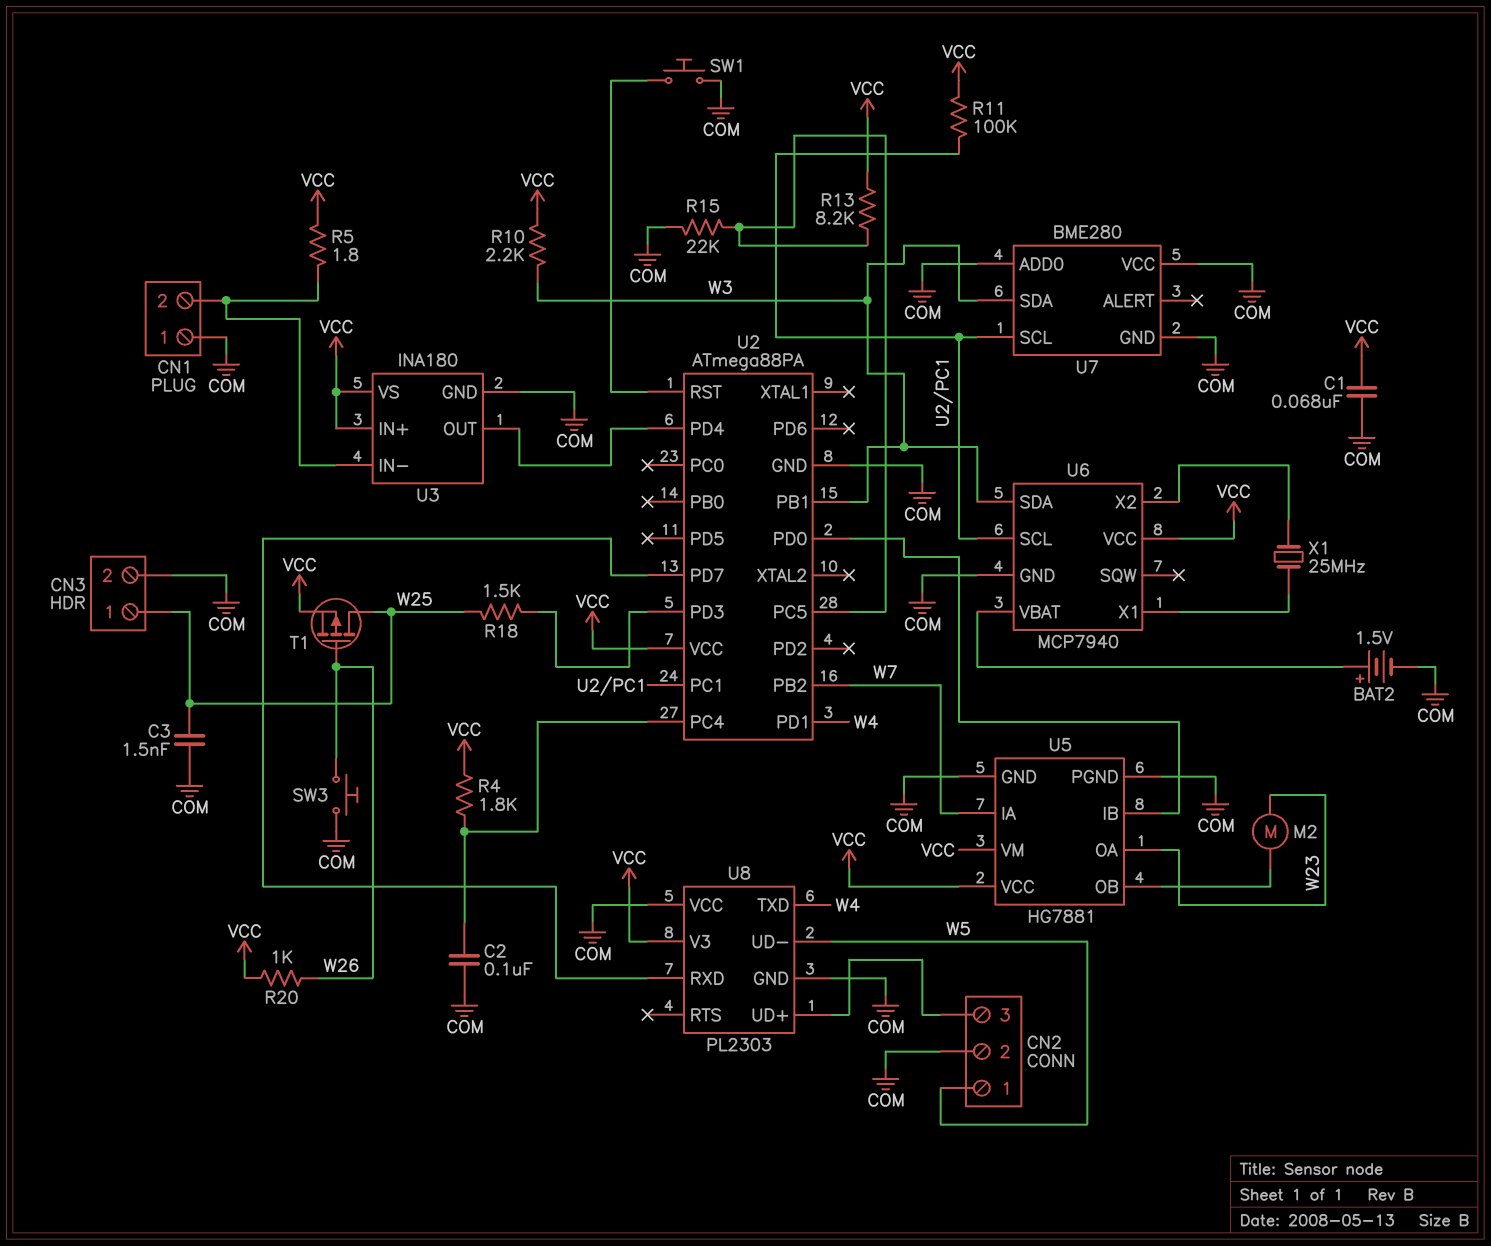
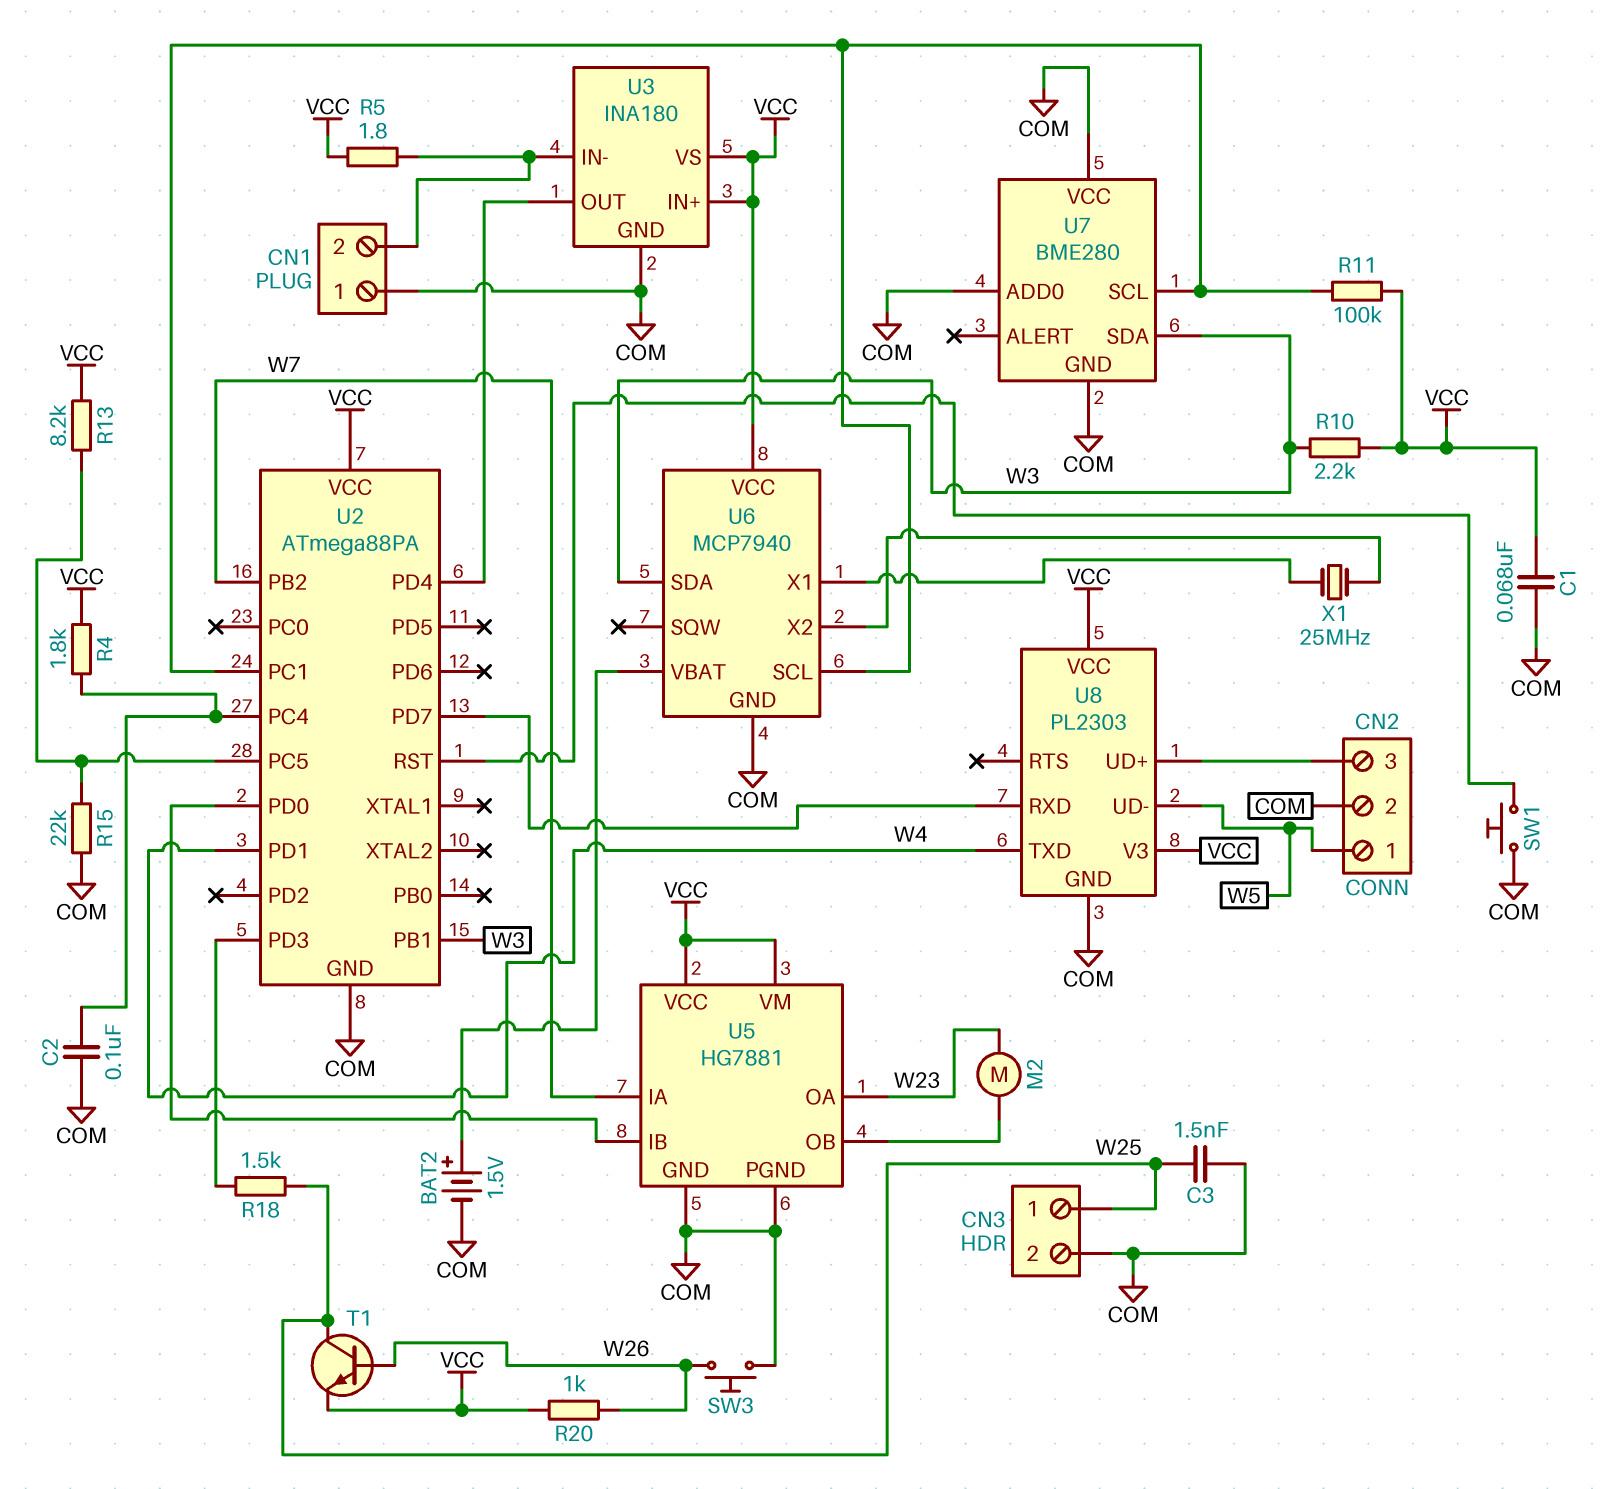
T1: PMOS (G W26, D W25, S VCC) -> NPN (B W26, C W25, E VCC)
U8 pin VCC: COM -> VCC

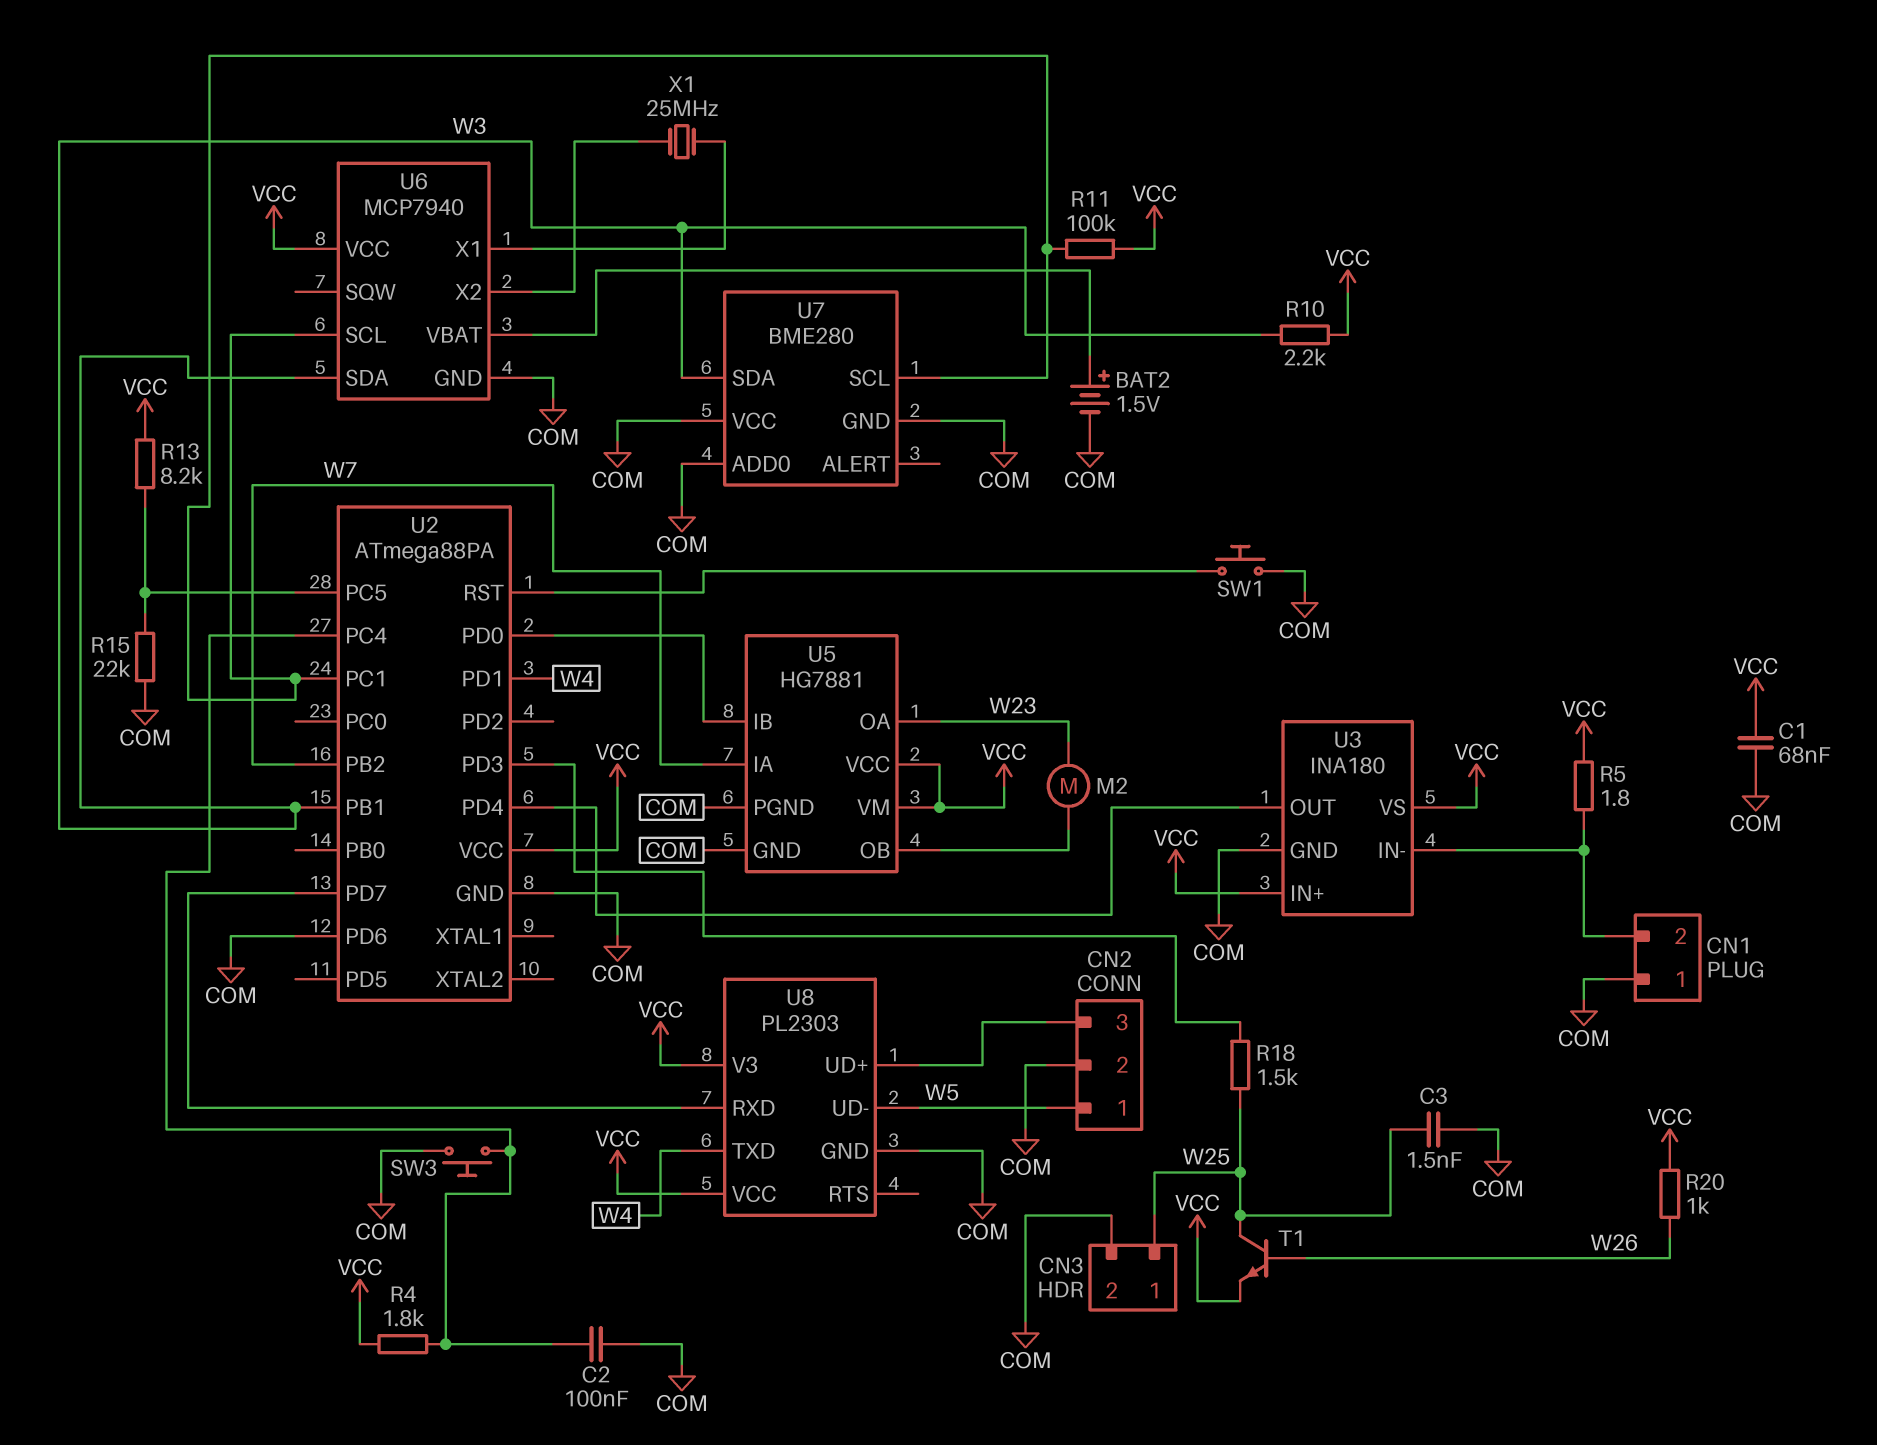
SW3: button (COM, W26) -> button (COM, U2/PC4)
U2 pin PD6: none -> COM

